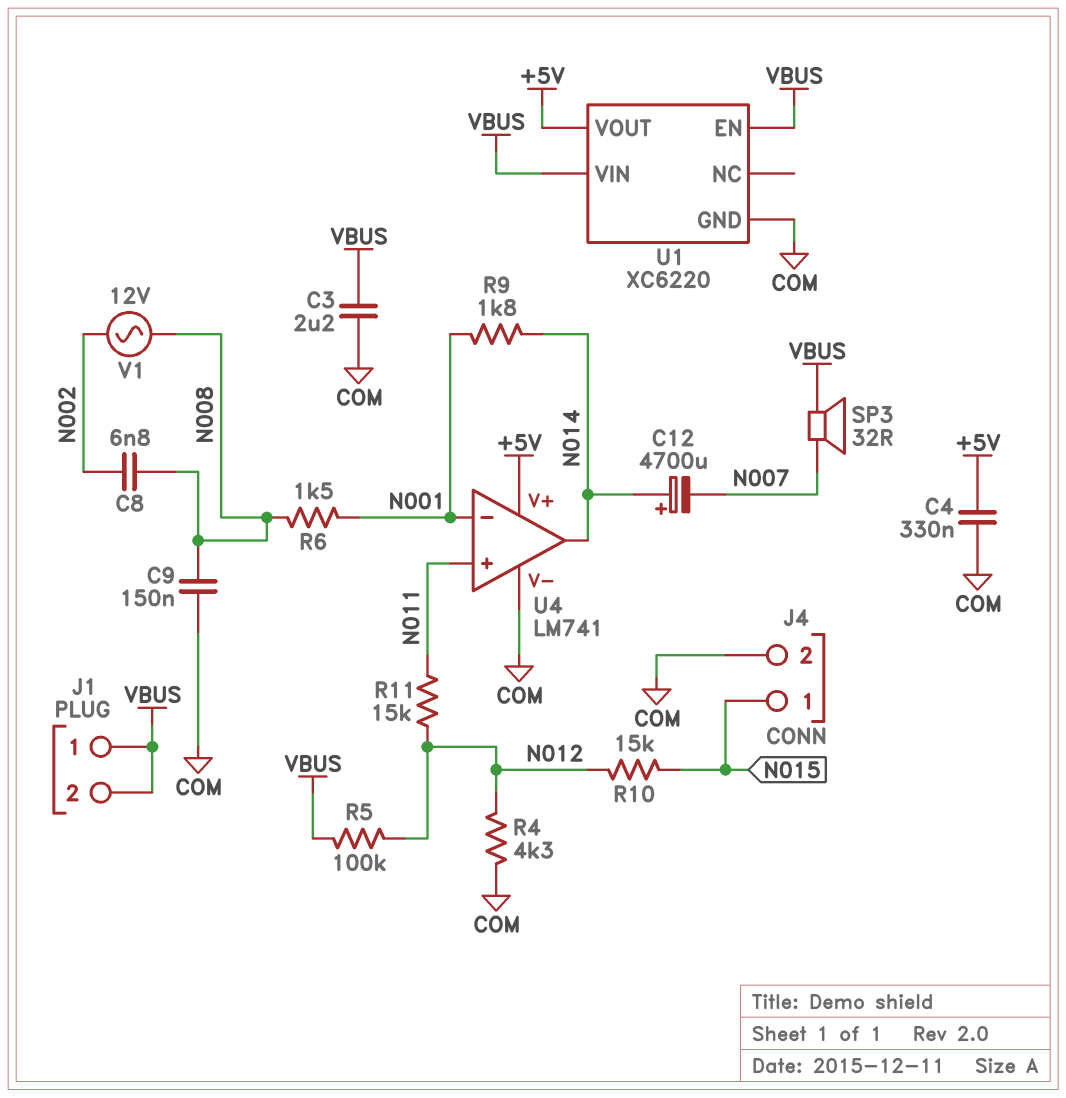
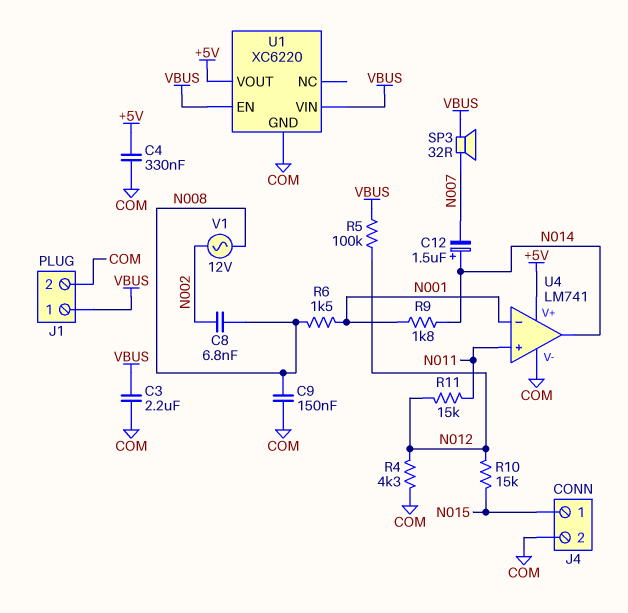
C12: 4700uF (plus N014, minus N007) -> 1.5uF (plus N014, minus N007)
J1 pin 2: VBUS -> COM

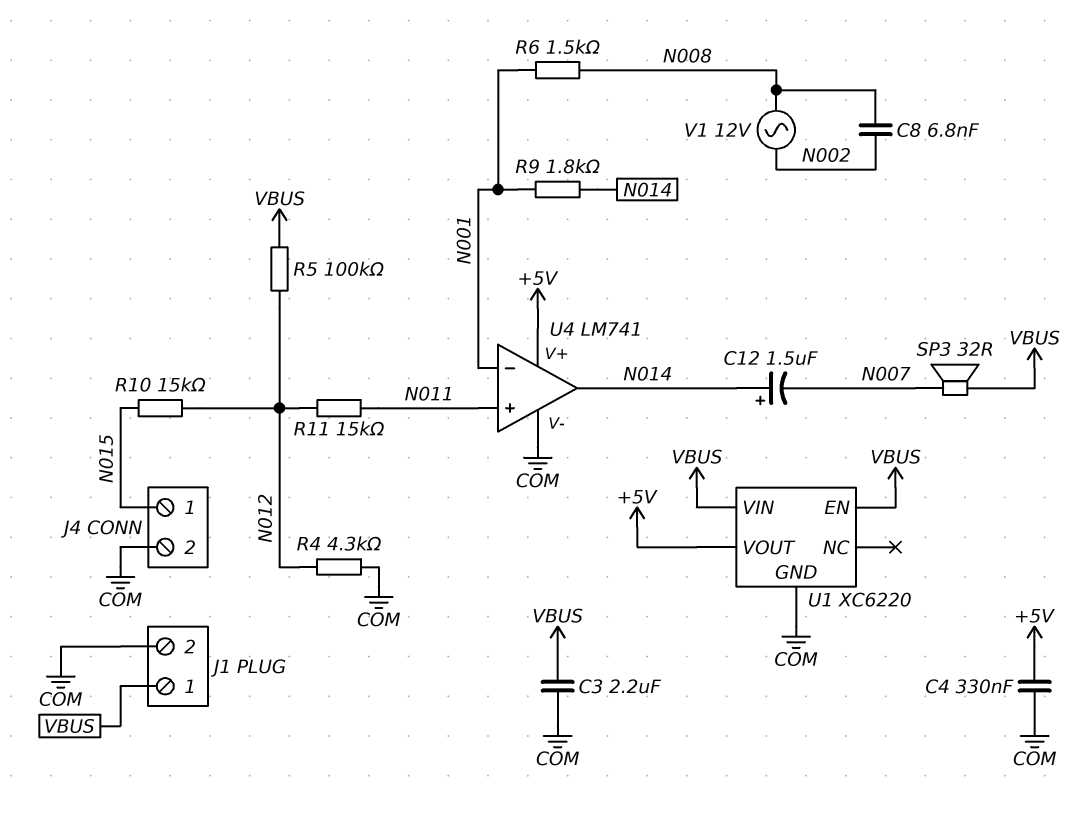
C9: 150nF (COM, N008) -> none

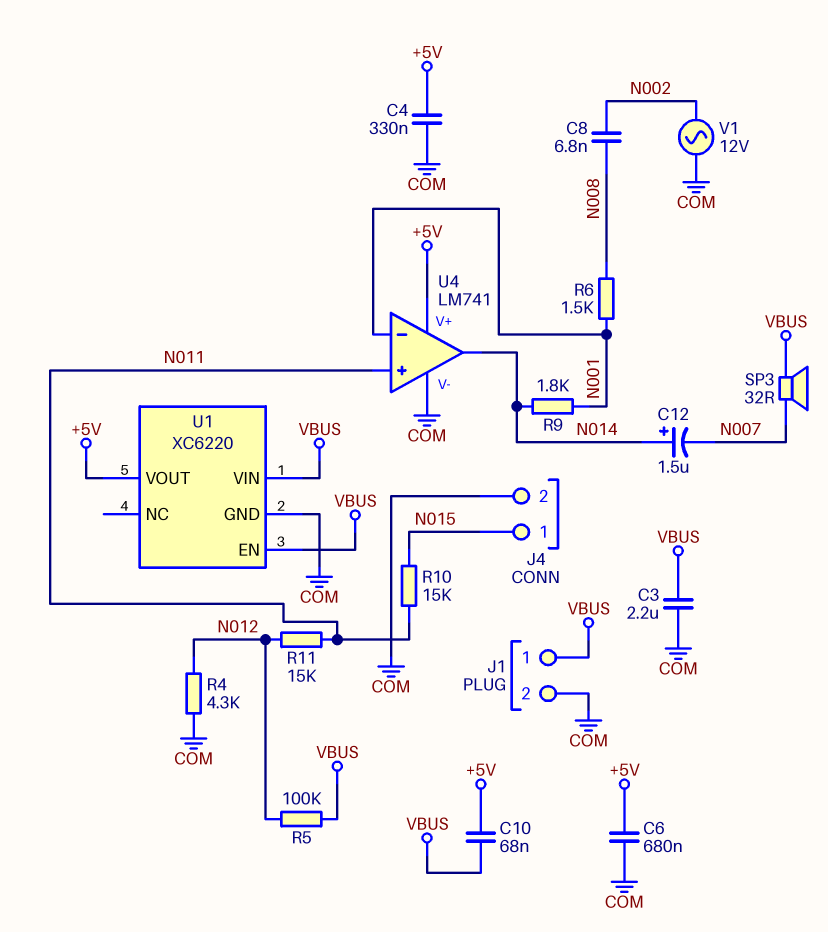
C6: none -> 680nF (+5V, COM)
C10: none -> 68nF (+5V, VBUS)
R10: 15k (N012, N015) -> 15k (N011, N015)
V1: AC 12V (N002, N008) -> AC 12V (COM, N002)

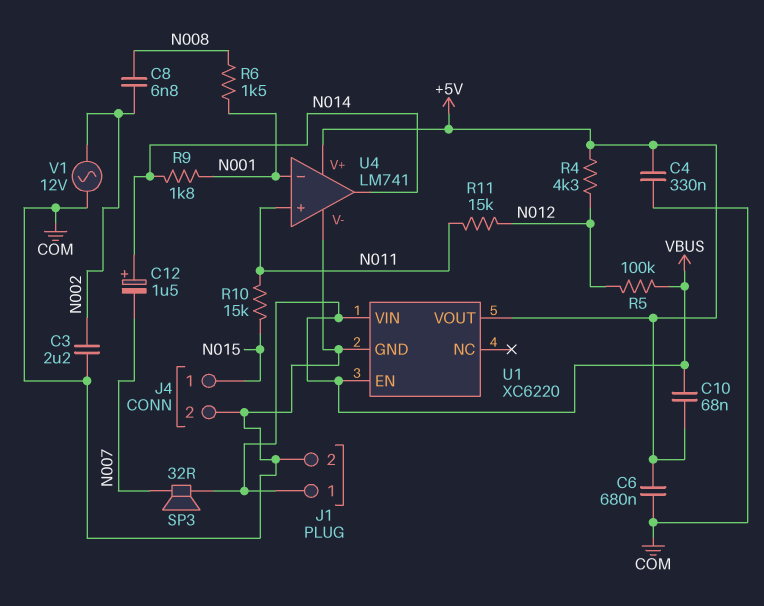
C3: 2.2uF (COM, VBUS) -> 2.2uF (COM, N002)
R4: 4.3k (COM, N012) -> 4.3k (+5V, N012)

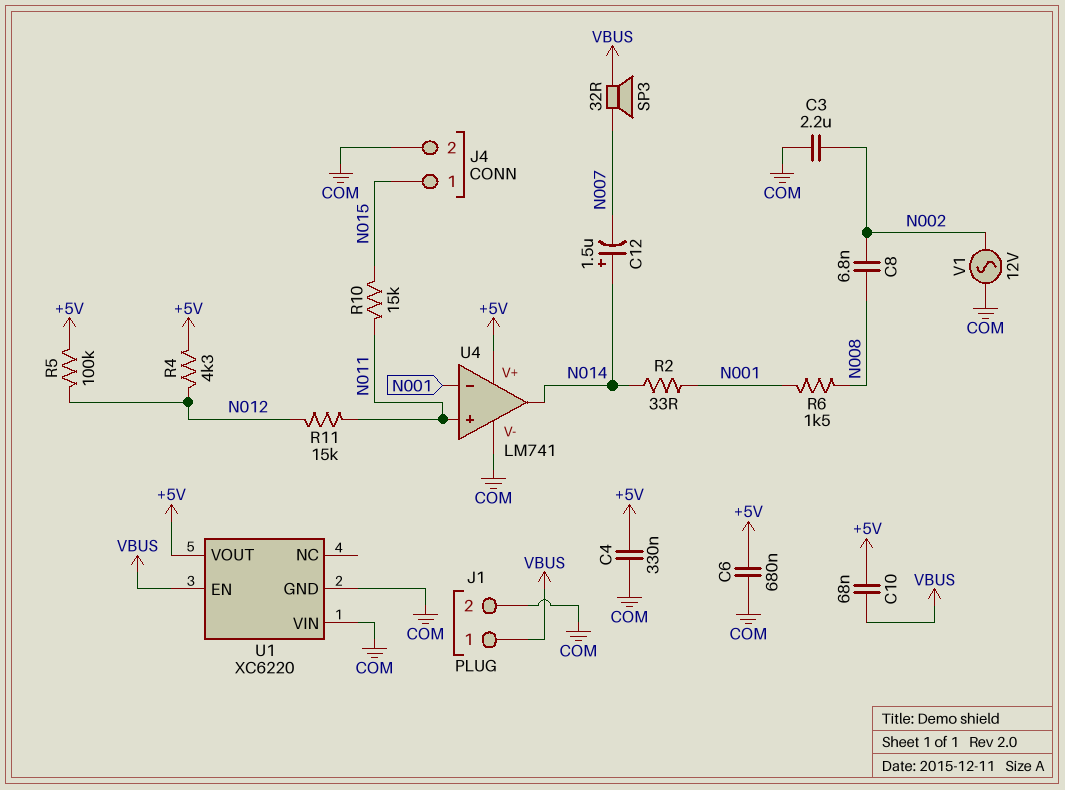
R2: none -> 33 (N001, N014)
R5: 100k (N012, VBUS) -> 100k (+5V, N012)
R9: 1.8k (N001, N014) -> none
U1 pin VIN: VBUS -> COM

